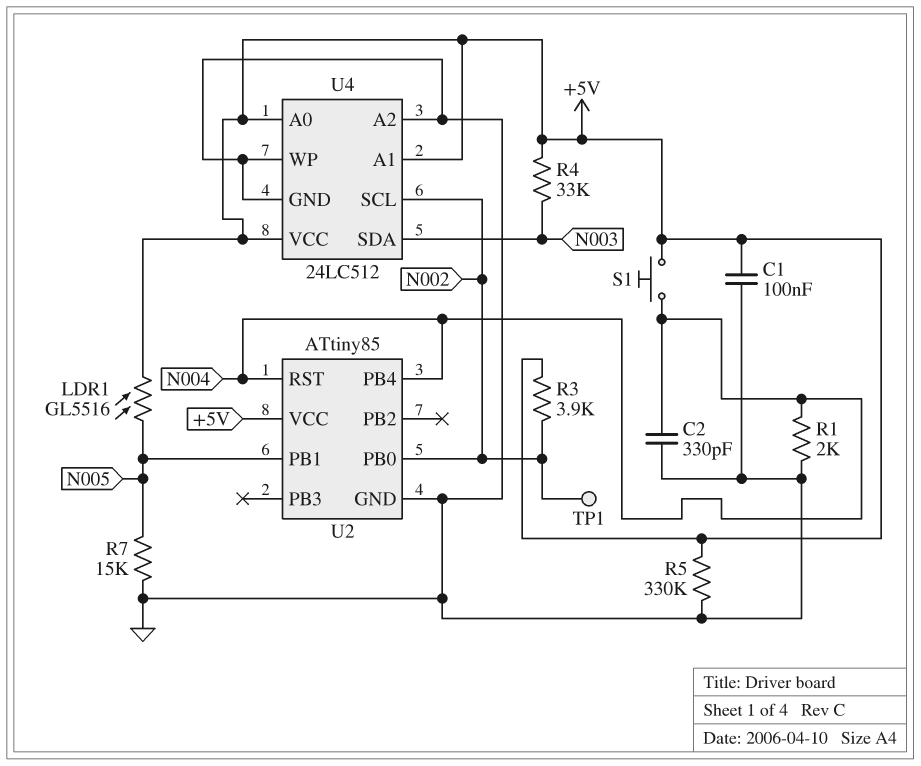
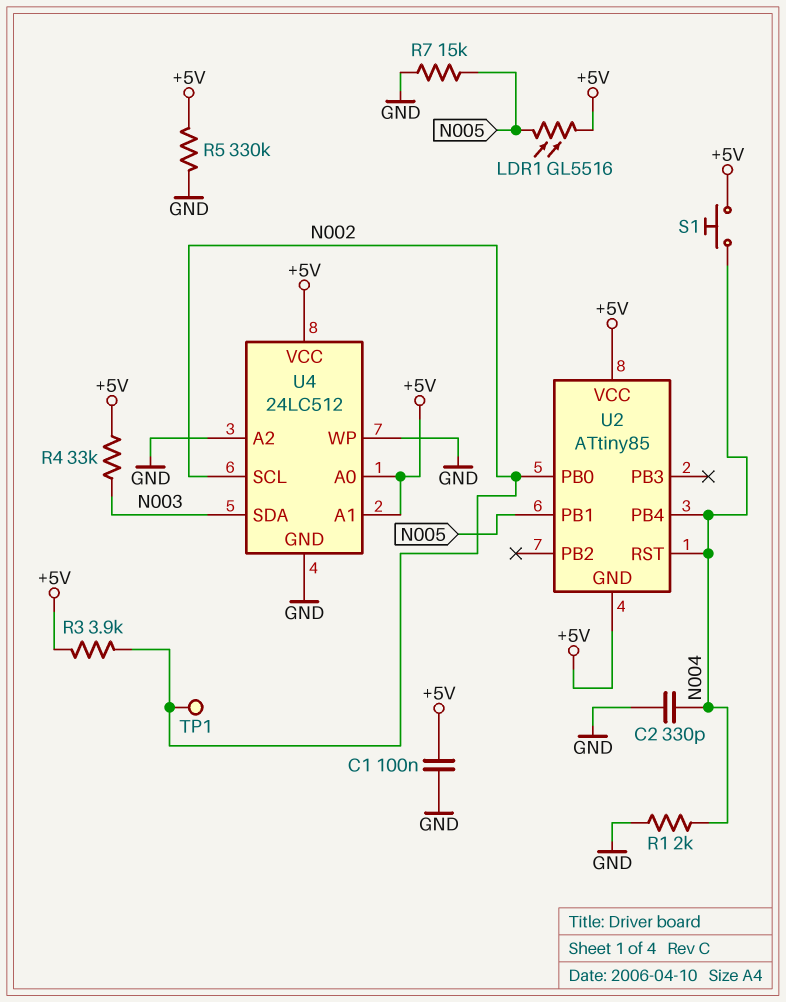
U2 pin GND: GND -> +5V

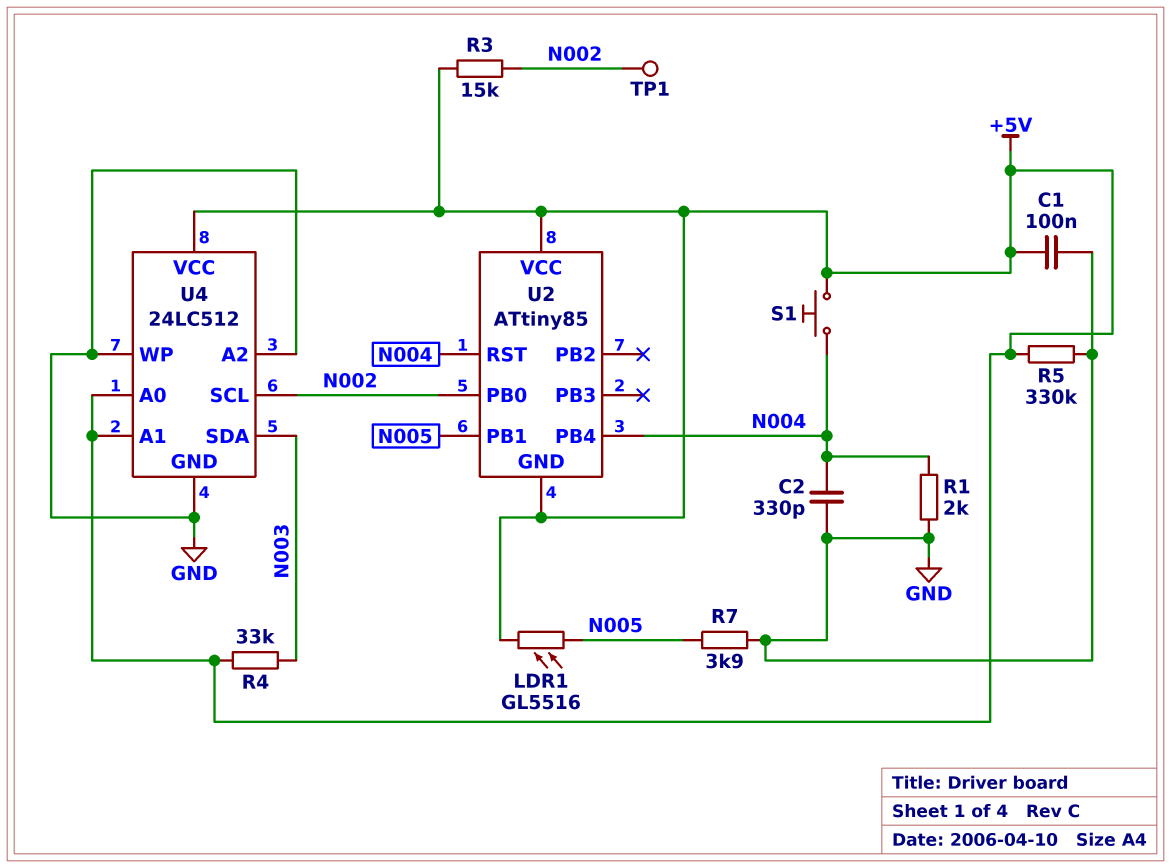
R3: 3.9k (+5V, N002) -> 15k (+5V, N002)
R7: 15k (GND, N005) -> 3.9k (GND, N005)

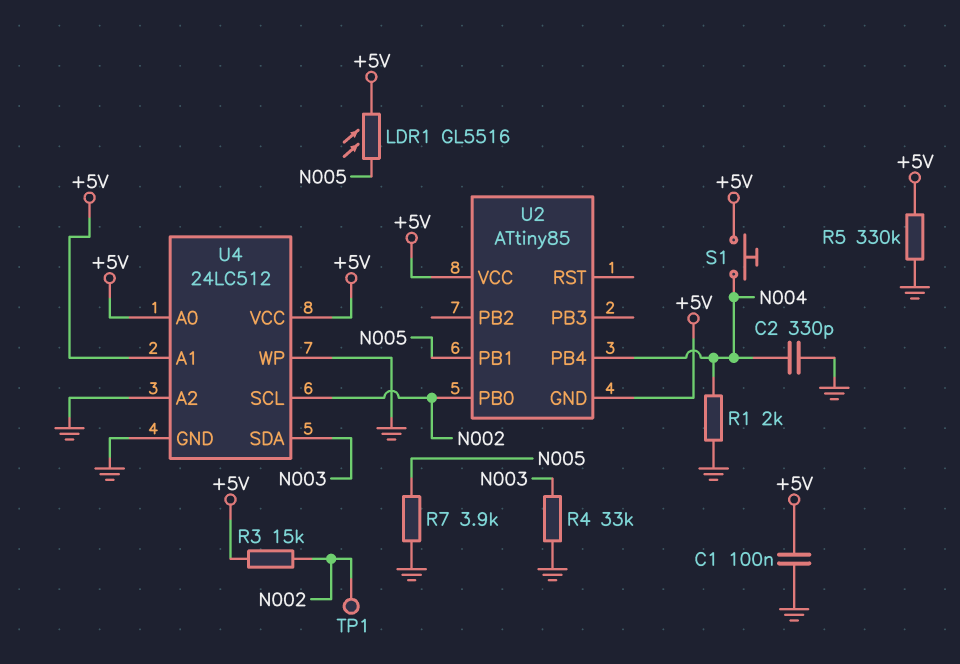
R4: 33k (+5V, N003) -> 33k (GND, N003)
U2 pin RST: N004 -> none

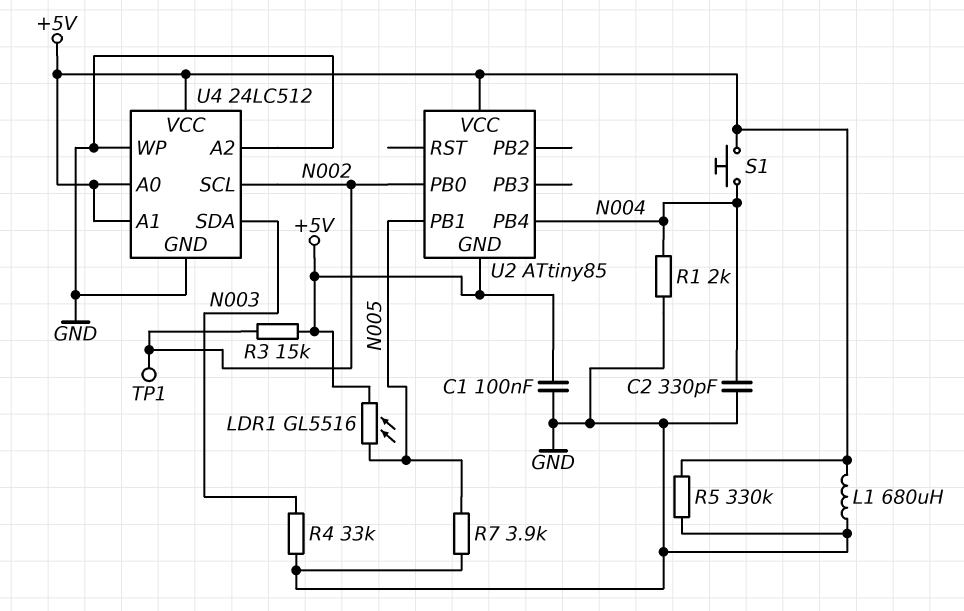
L1: none -> 680uH (+5V, GND)

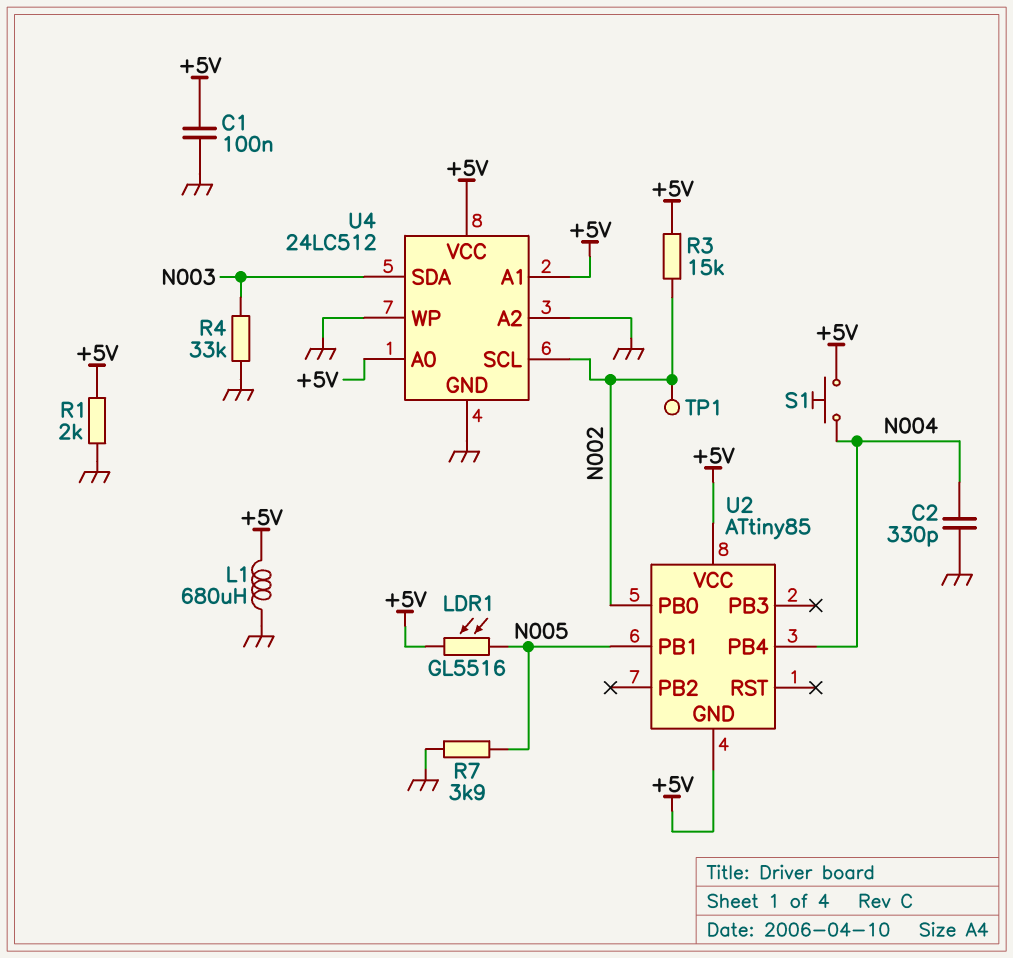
R1: 2k (GND, N004) -> 2k (+5V, GND)
R5: 330k (+5V, GND) -> none

